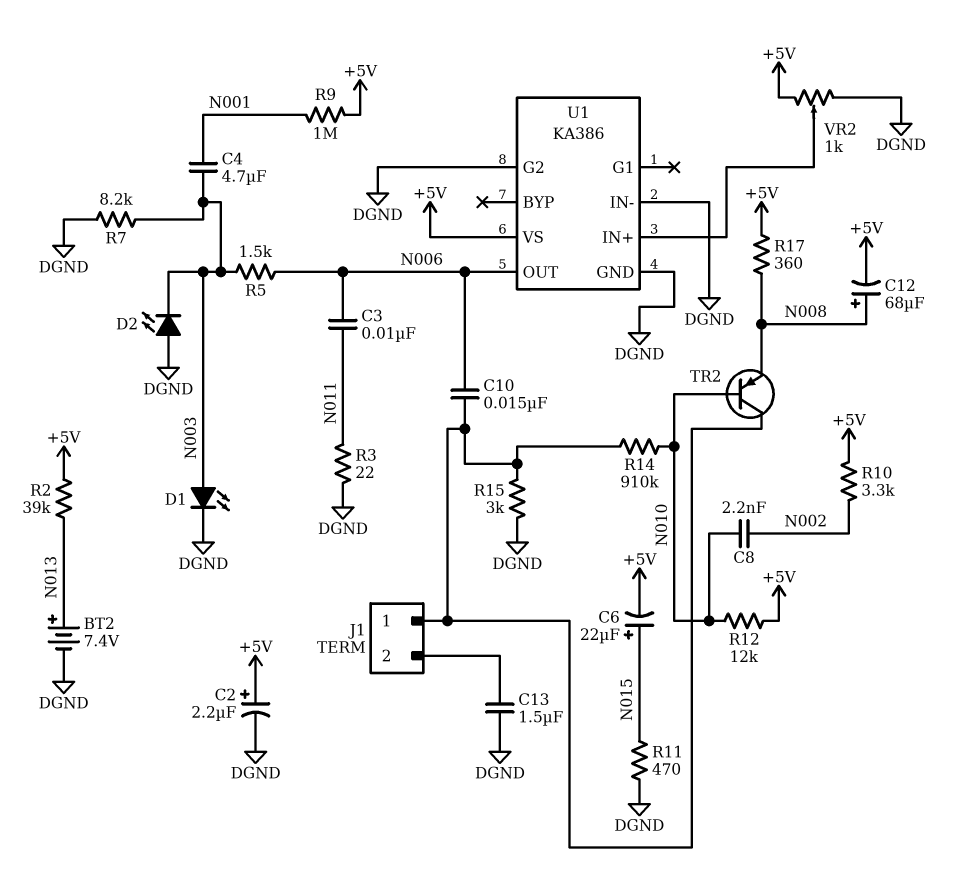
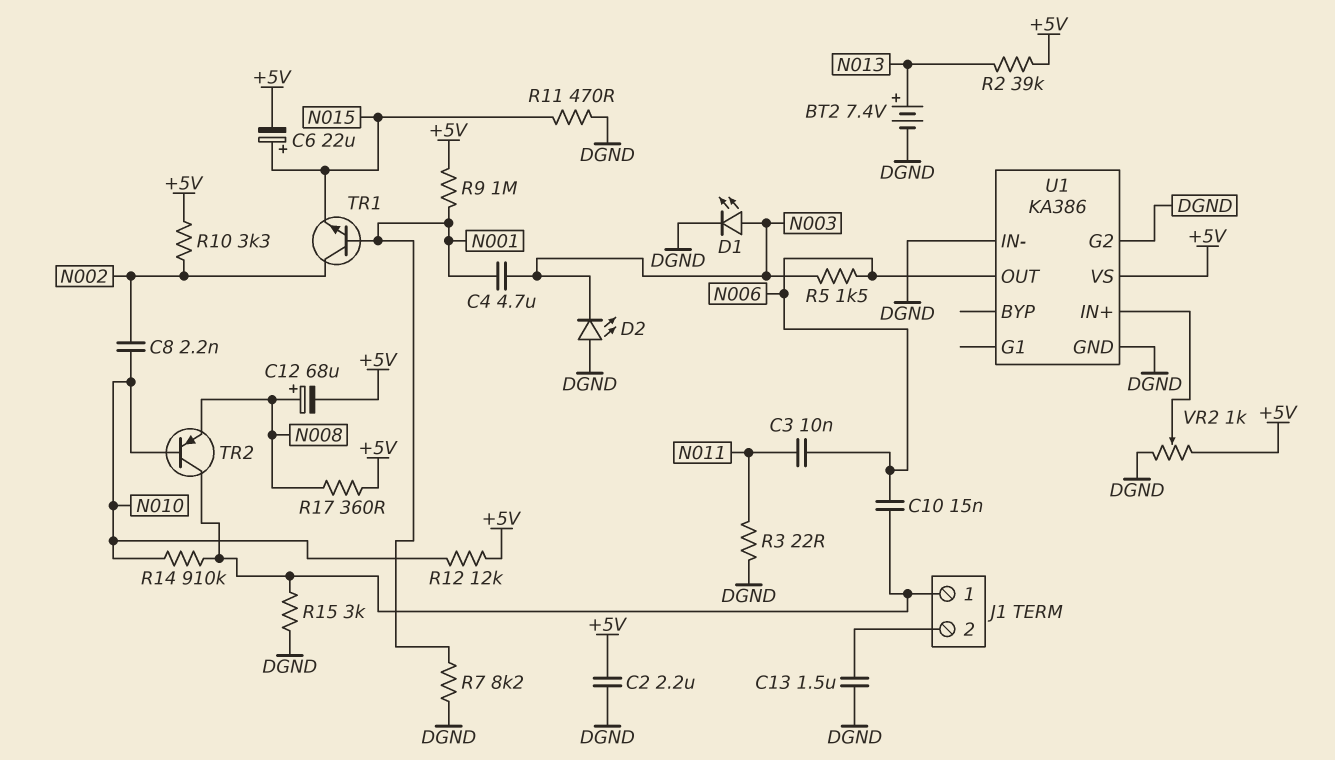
C2: 2.2uF (plus +5V, minus DGND) -> 2.2uF (+5V, DGND)
R7: 8.2k (DGND, N003) -> 8.2k (DGND, N001)
TR1: none -> NPN (B N001, C N002, E N015)

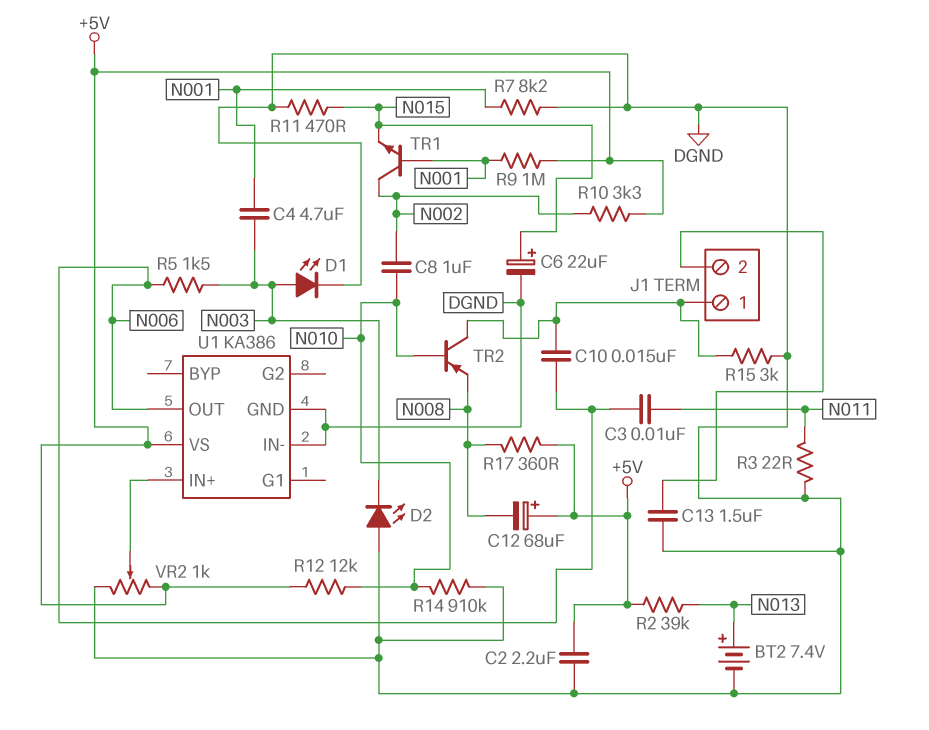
C6: 22uF (plus N015, minus +5V) -> 22uF (plus N015, minus DGND)
C8: 2.2nF (N002, N010) -> 1uF (N002, N010)
C12: 68uF (plus N008, minus +5V) -> 68uF (plus +5V, minus N008)
R14: 910k (J1/1, N010) -> 910k (DGND, N010)
U1 pin G2: DGND -> none

